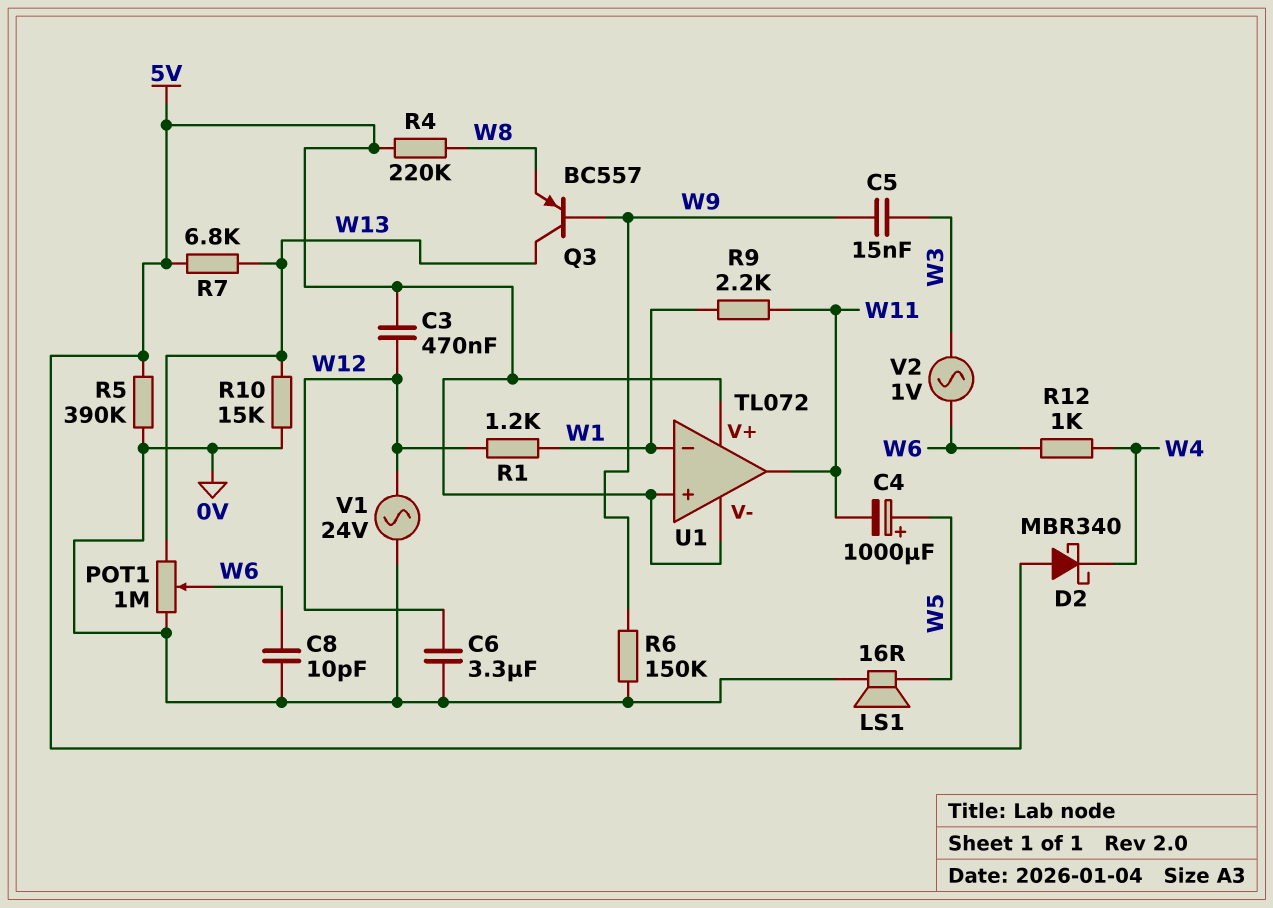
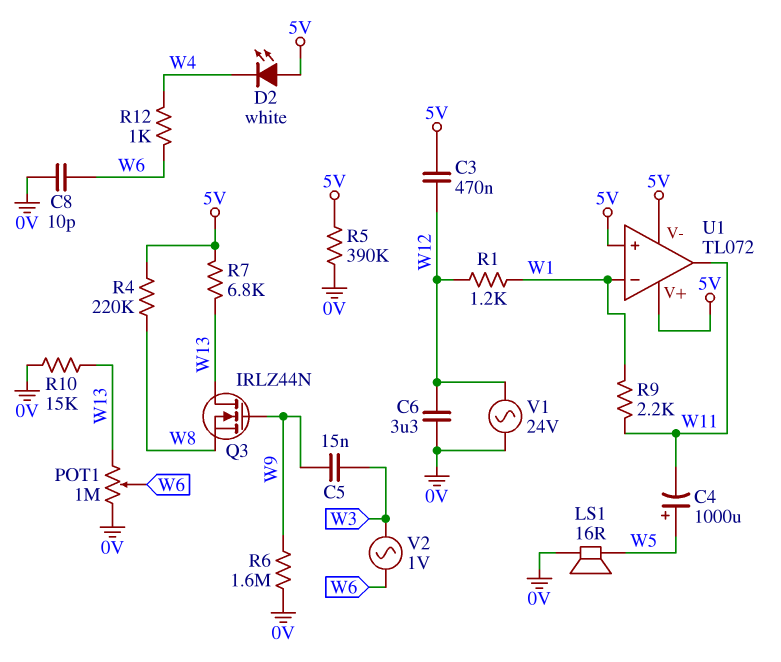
D2: schottky MBR340 (A 5V, K W4) -> LED white (A 5V, K W4)
Q3: PNP BC557 (B W9, C W13, E W8) -> NMOS IRLZ44N (G W9, D W13, S W8)
R6: 150k (0V, W9) -> 1.6M (0V, W9)

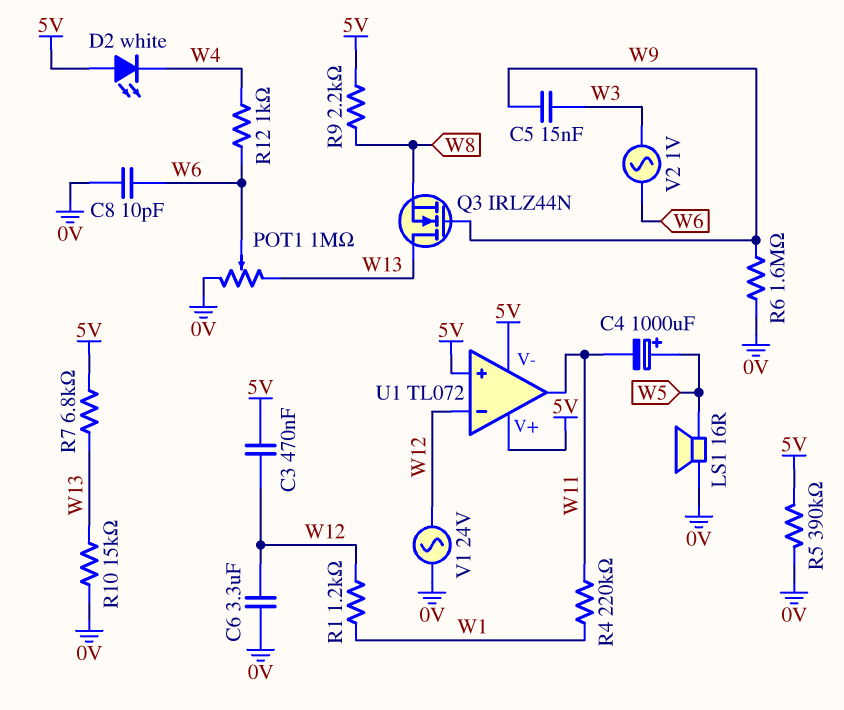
R4: 220k (5V, W8) -> 220k (W1, W11)
R9: 2.2k (W1, W11) -> 2.2k (5V, W8)
U1 pin in-: W1 -> W12

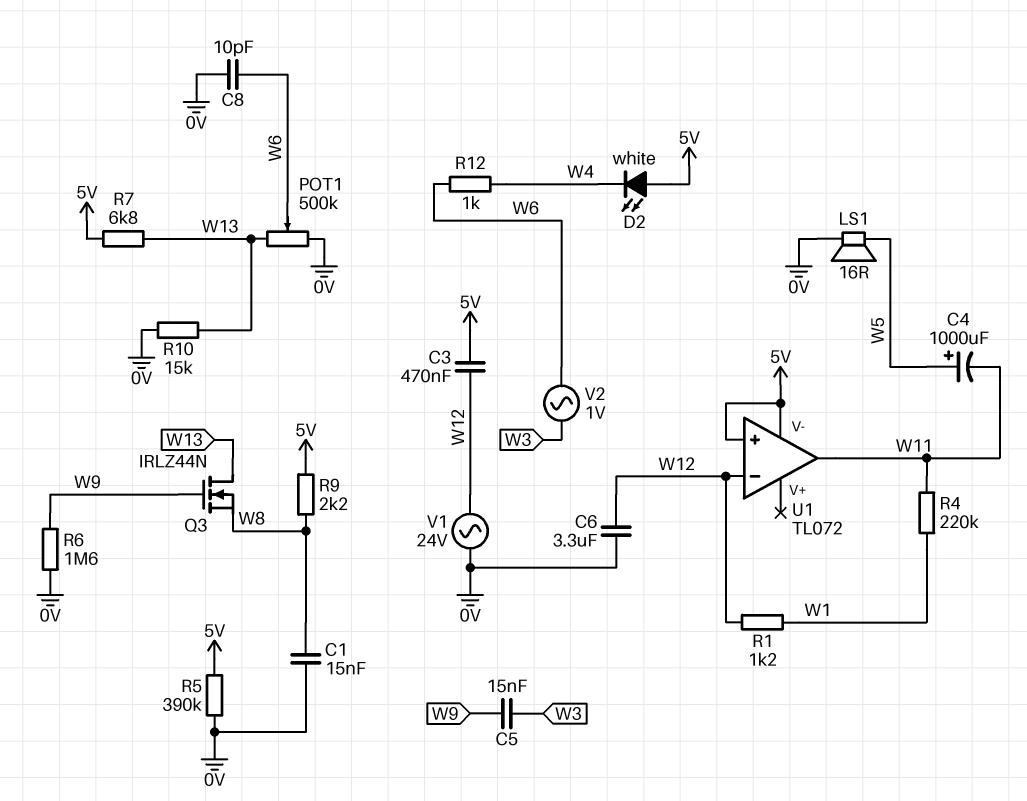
C1: none -> 15nF (0V, W8)
POT1: 1M (0V, W13, wiper W6) -> 500k (0V, W13, wiper W6)
U1 pin V+: 5V -> none

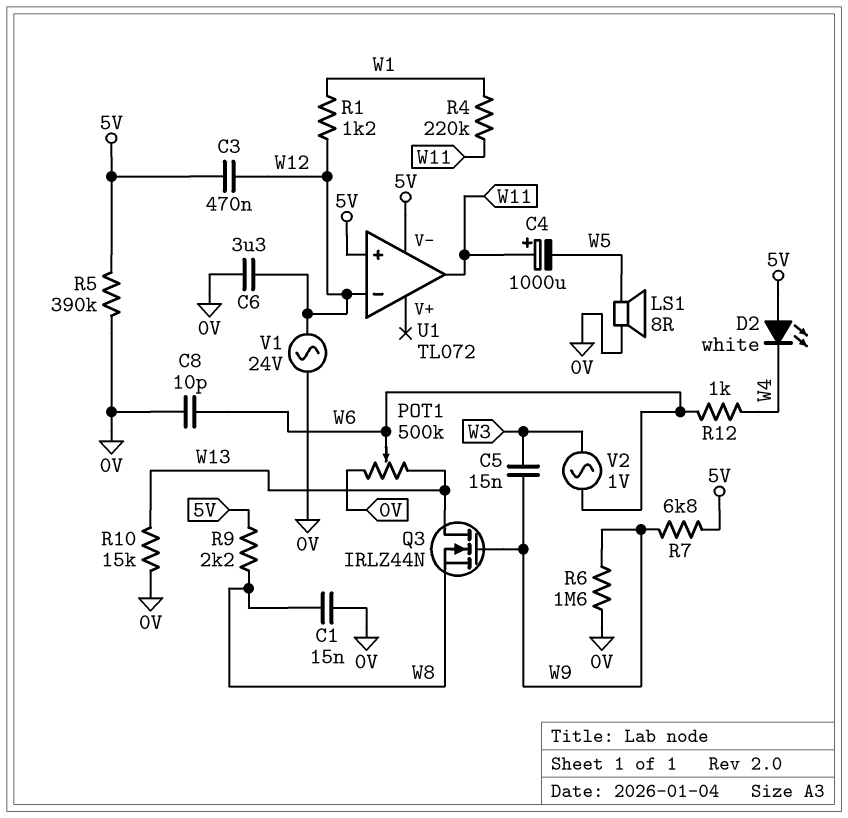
C4: 1000uF (plus W5, minus W11) -> 1000uF (plus W11, minus W5)
LS1: speaker 16R (0V, W5) -> speaker 8R (0V, W5)
R7: 6.8k (5V, W13) -> 6.8k (5V, W9)

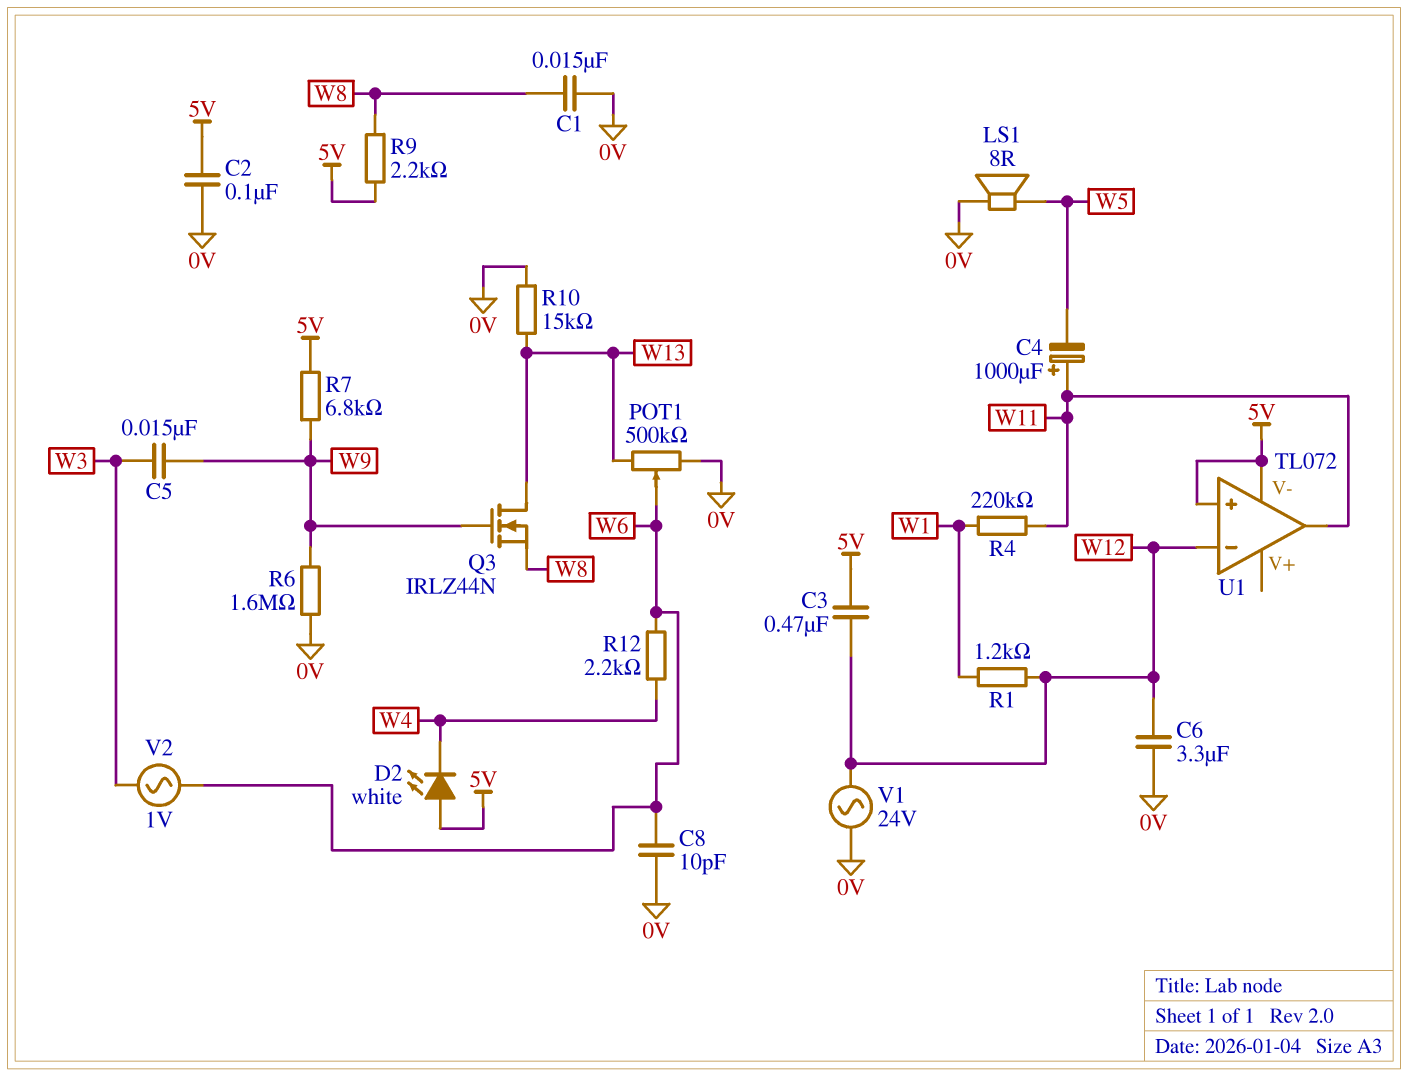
C2: none -> 100nF (0V, 5V)
R5: 390k (0V, 5V) -> none
R12: 1k (W4, W6) -> 2.2k (W4, W6)

